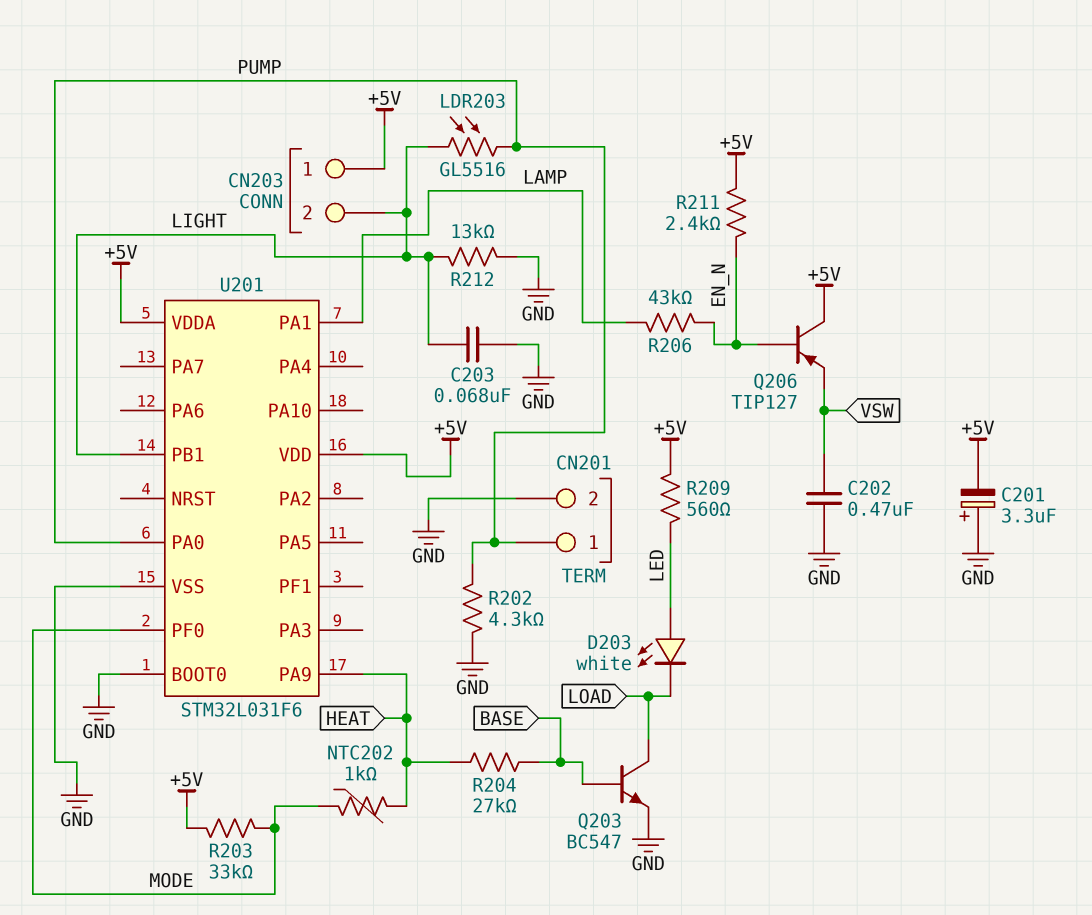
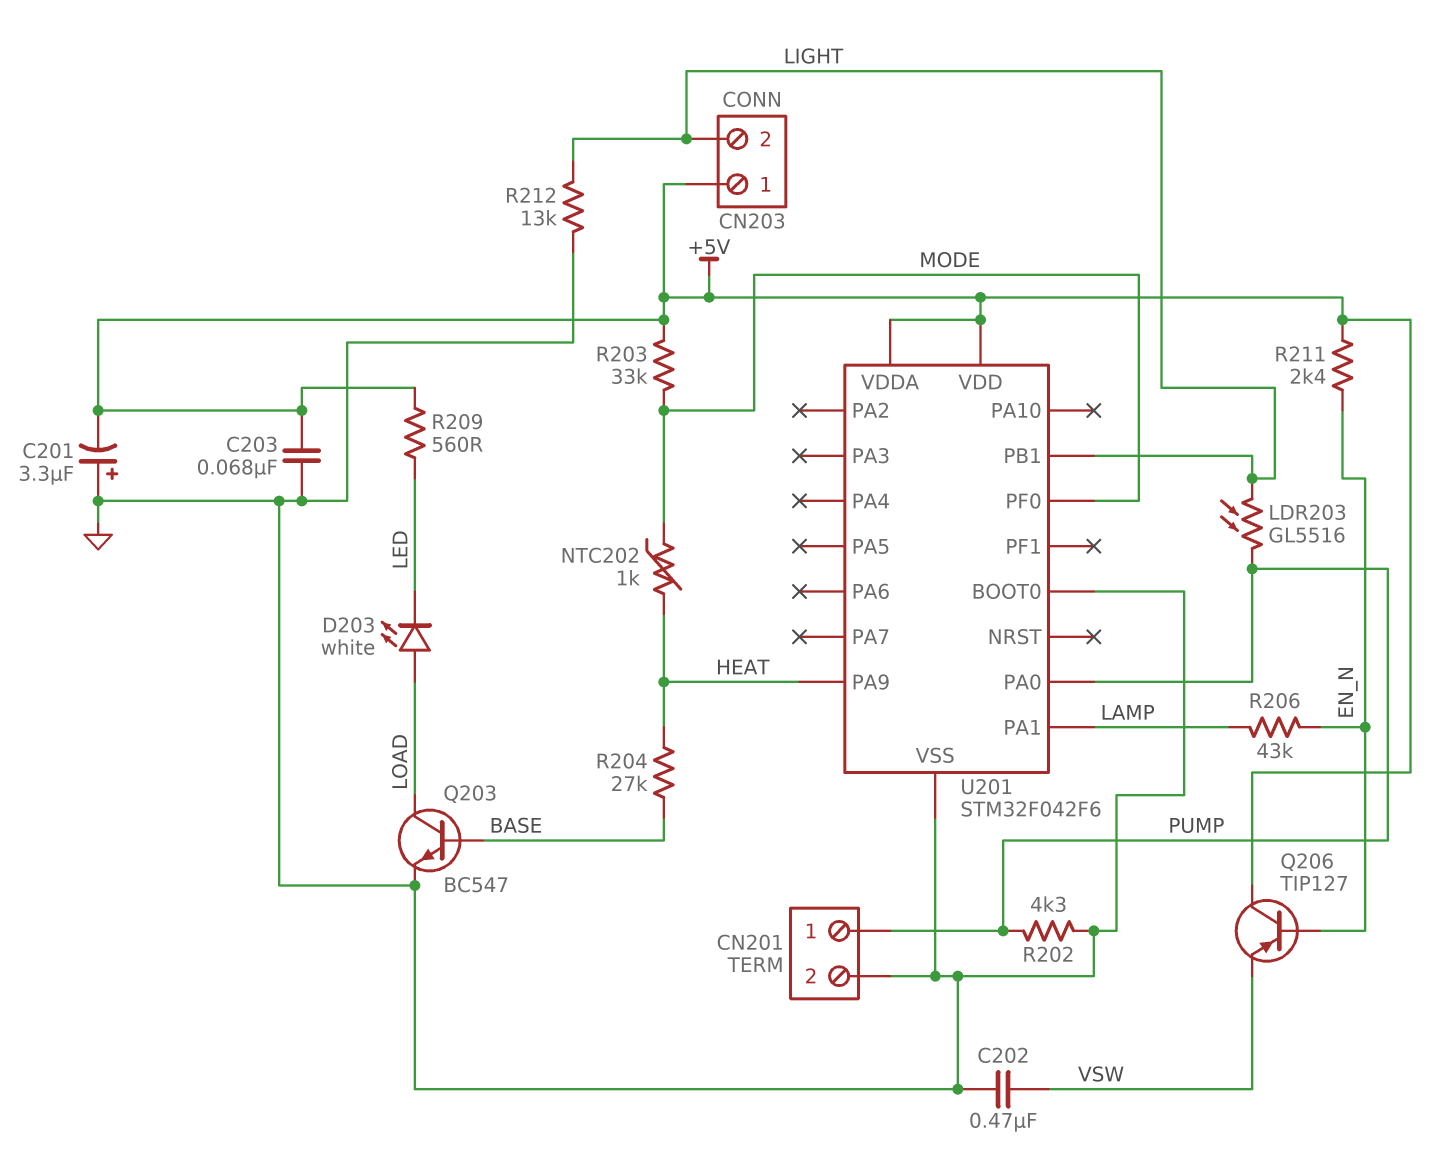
C203: 68nF (GND, LIGHT) -> 68nF (+5V, GND)
D203: LED white (A LED, K LOAD) -> LED white (A LOAD, K LED)
U201: STM32L031F6 -> STM32F042F6

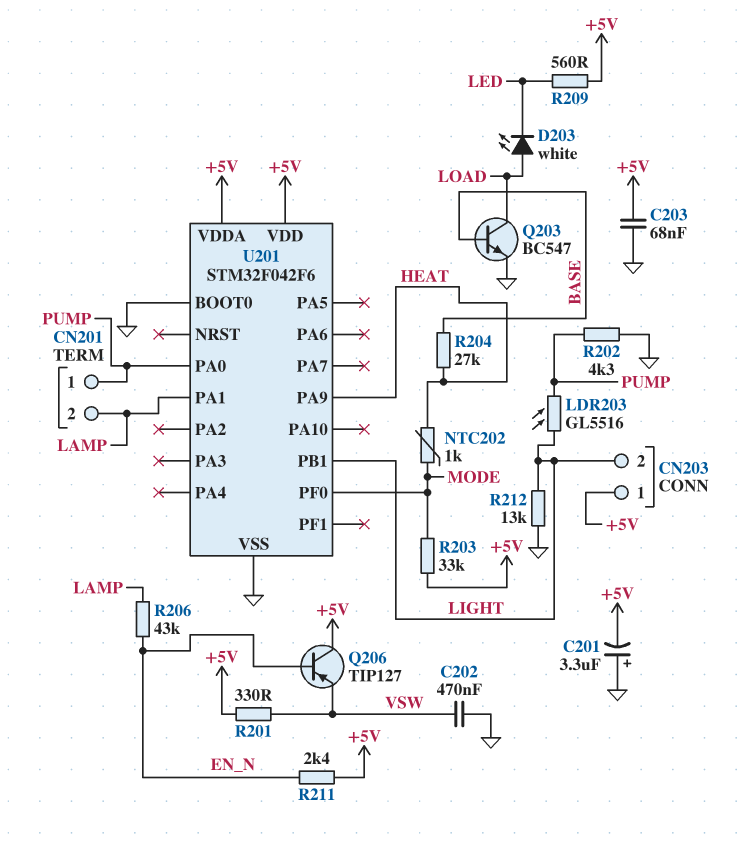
CN201 pin 2: GND -> LAMP
R201: none -> 330 (+5V, VSW)

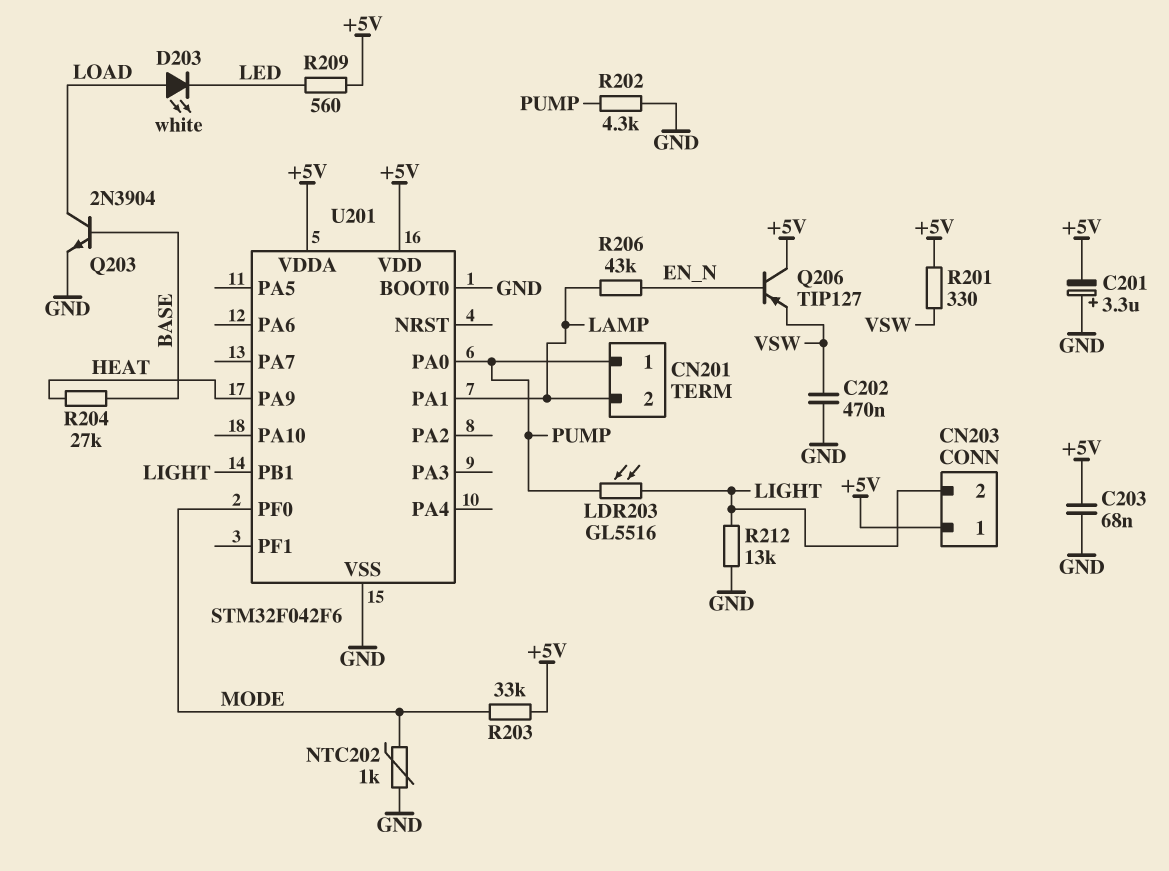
NTC202: 1k (HEAT, MODE) -> 1k (GND, MODE)
Q203: NPN BC547 (B BASE, C LOAD, E GND) -> NPN 2N3904 (B BASE, C LOAD, E GND)
R211: 2.4k (+5V, EN_N) -> none

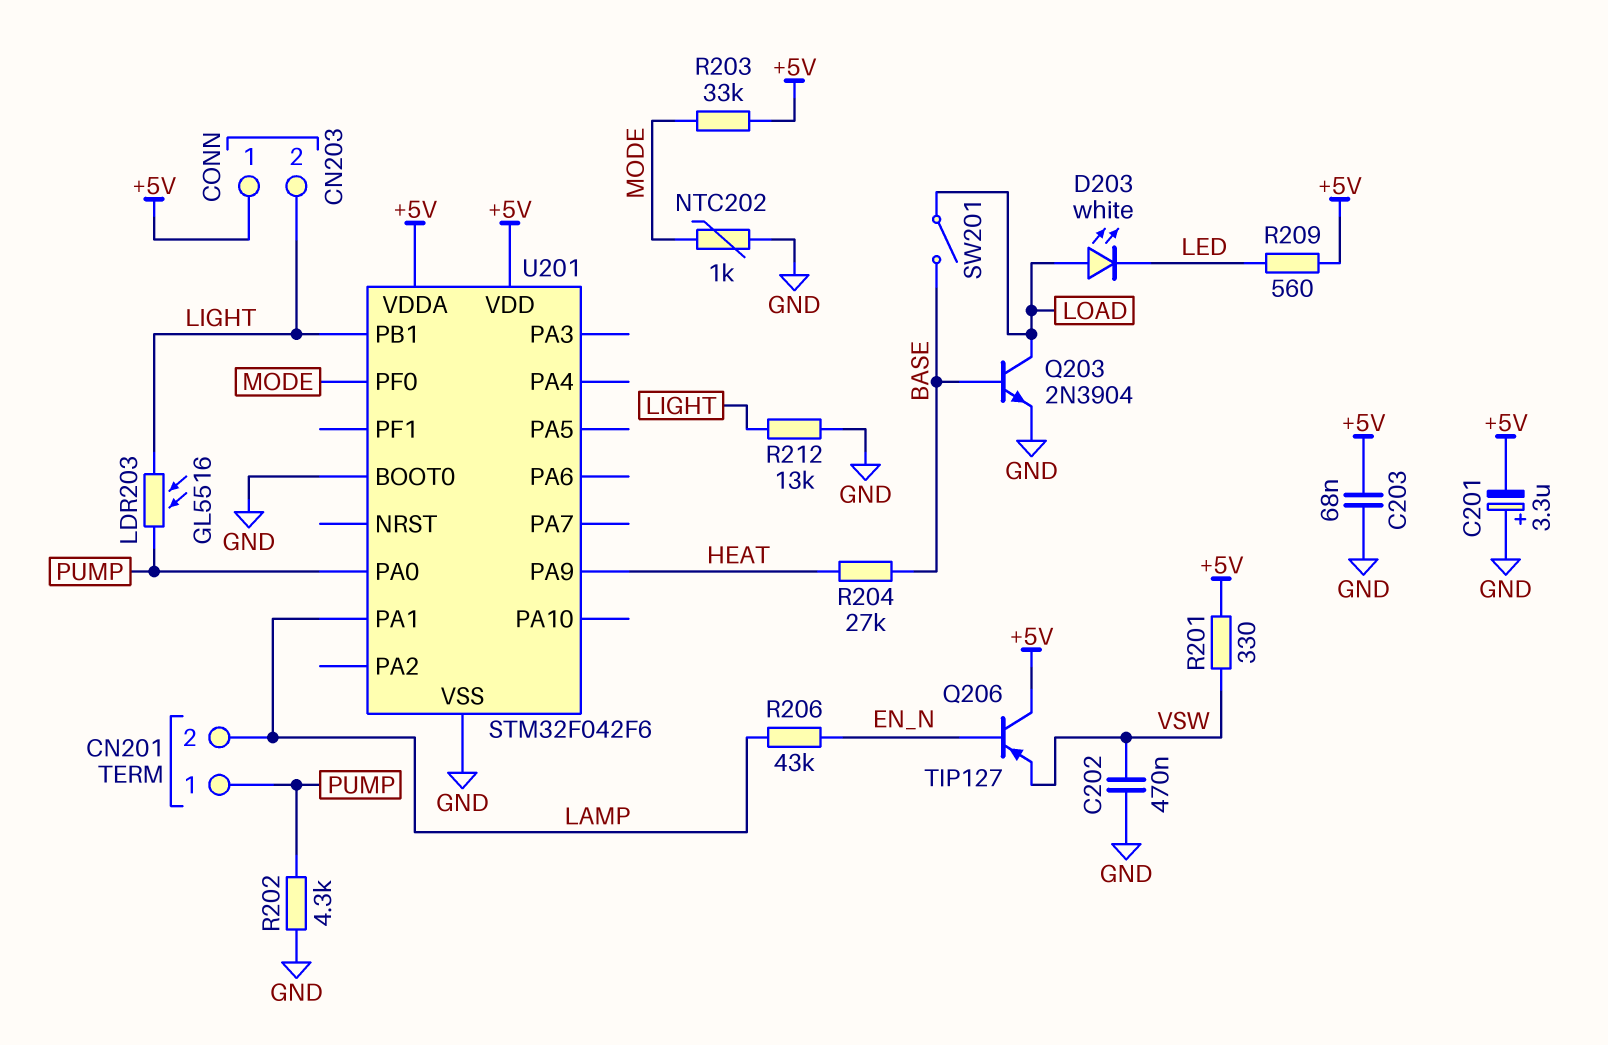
SW201: none -> switch (BASE, LOAD)

